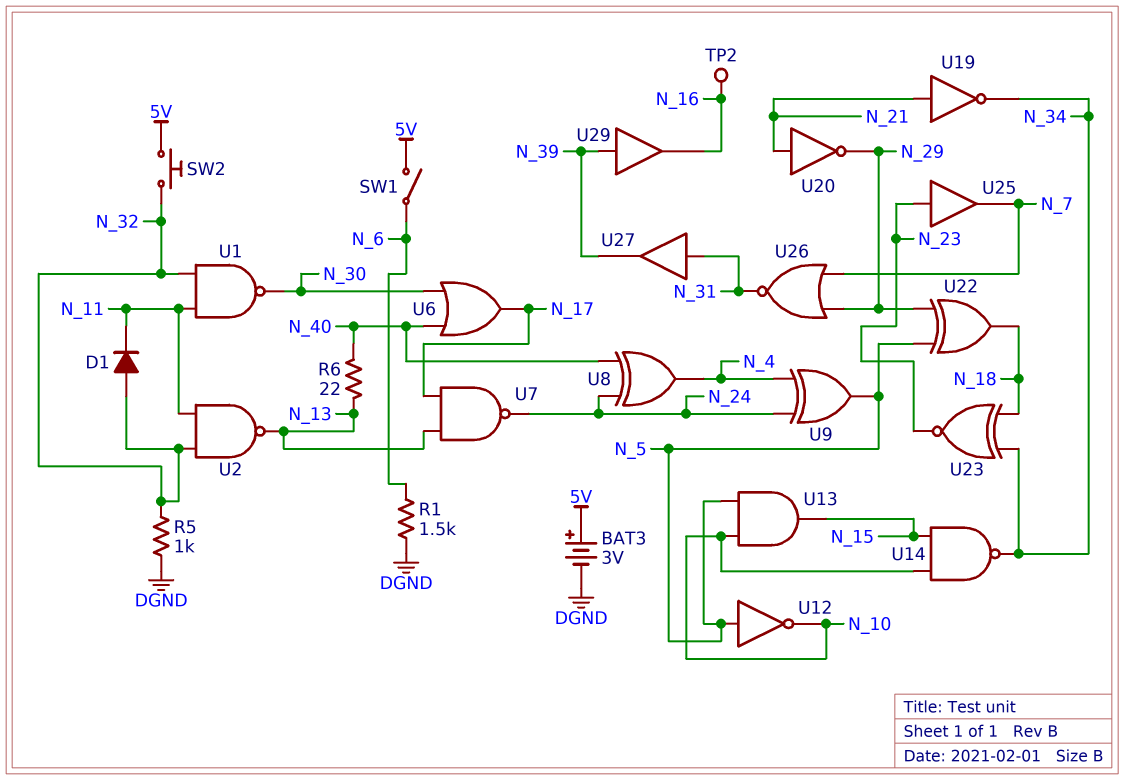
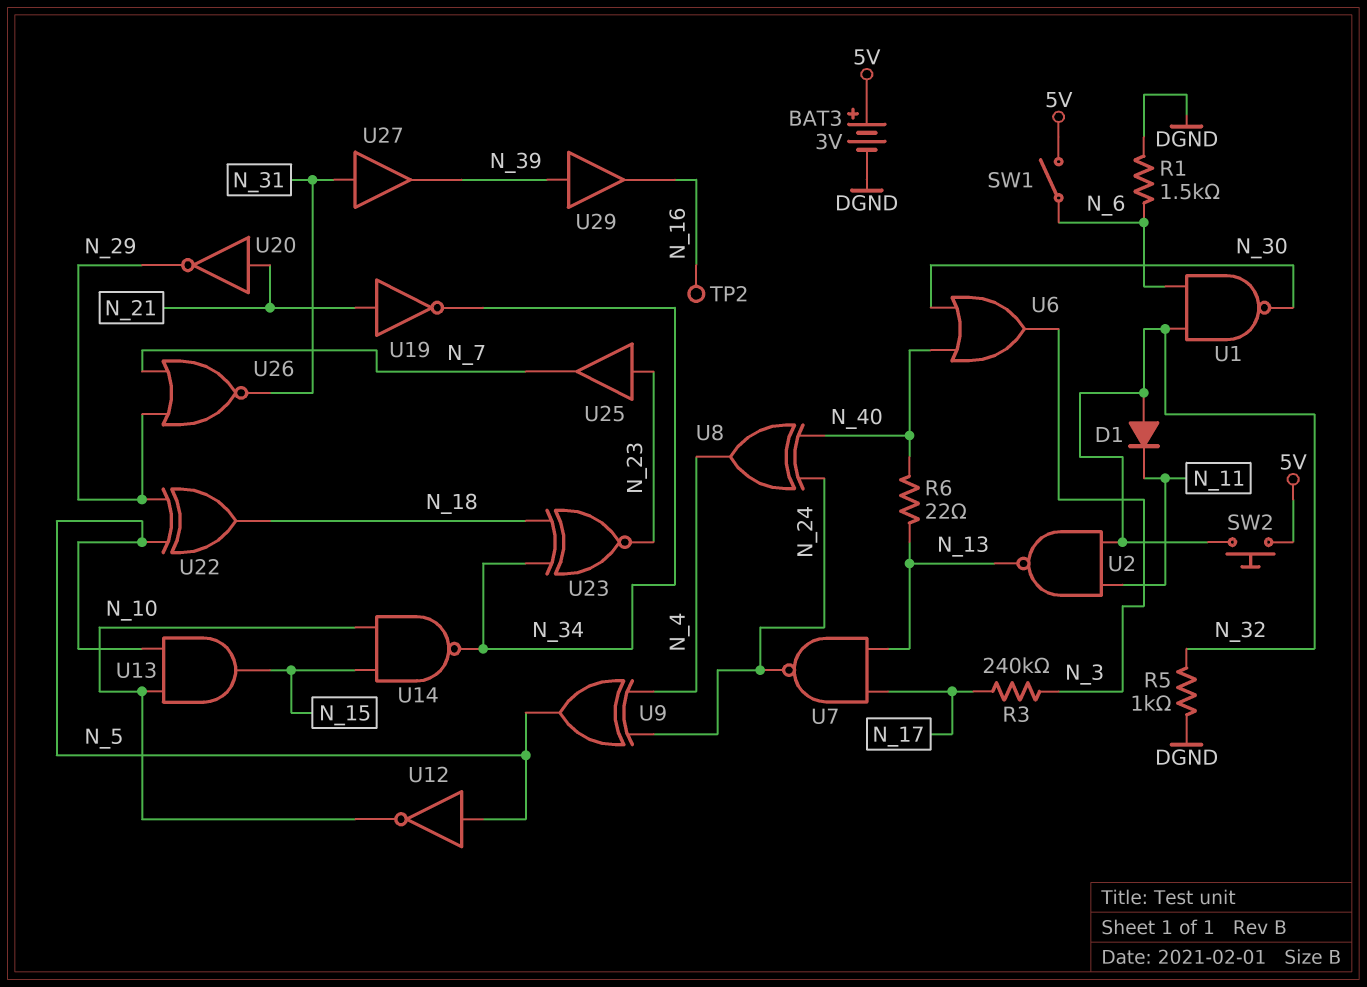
R3: none -> 240k (N_3, N_17)
U1: NAND (in N_11, in N_32, out N_30) -> NAND (in N_6, in N_32, out N_30)
U6: OR (in N_30, in N_40, out N_17) -> OR (in N_30, in N_40, out N_3)

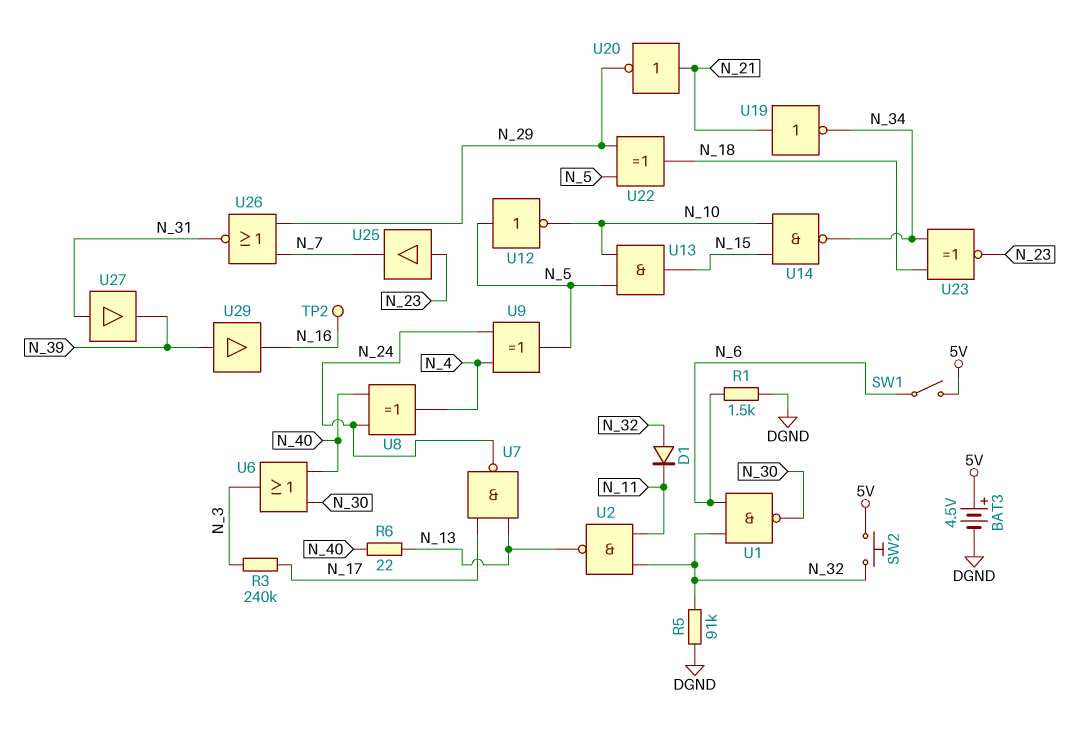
BAT3: 3V (plus 5V, minus DGND) -> 4.5V (plus 5V, minus DGND)
R5: 1k (DGND, N_32) -> 91k (DGND, N_32)

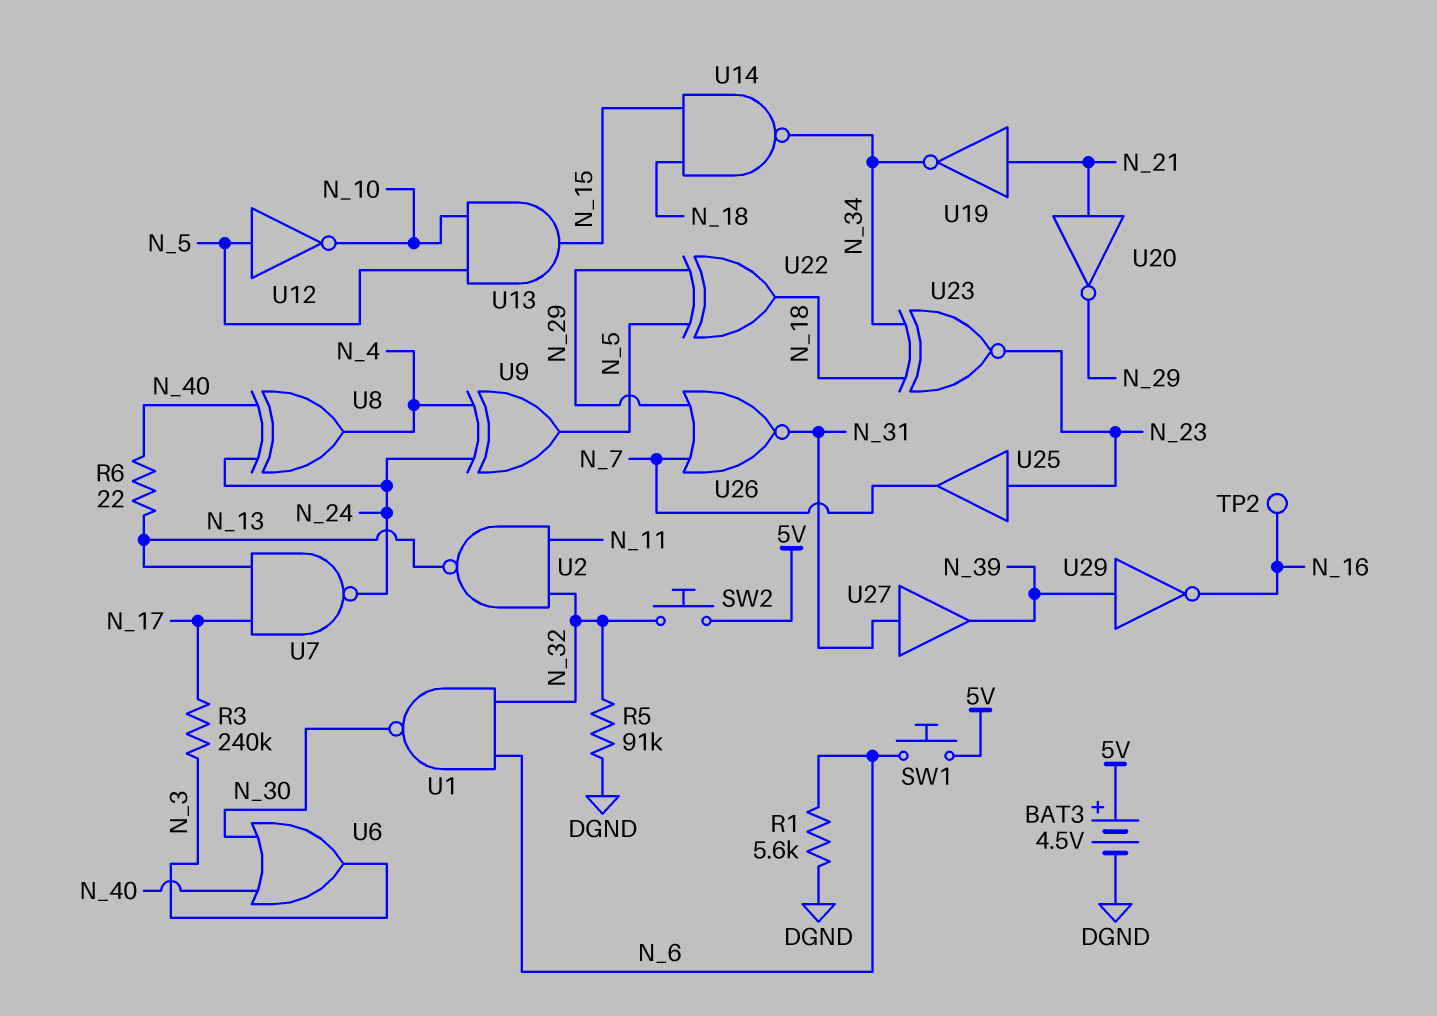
D1: diode (A N_32, K N_11) -> none
R1: 1.5k (DGND, N_6) -> 5.6k (DGND, N_6)
SW1: switch (5V, N_6) -> button (5V, N_6)
U14: NAND (in N_10, in N_15, out N_34) -> NAND (in N_15, in N_18, out N_34)
U29: buffer (in N_39, out N_16) -> NOT (in N_39, out N_16)

